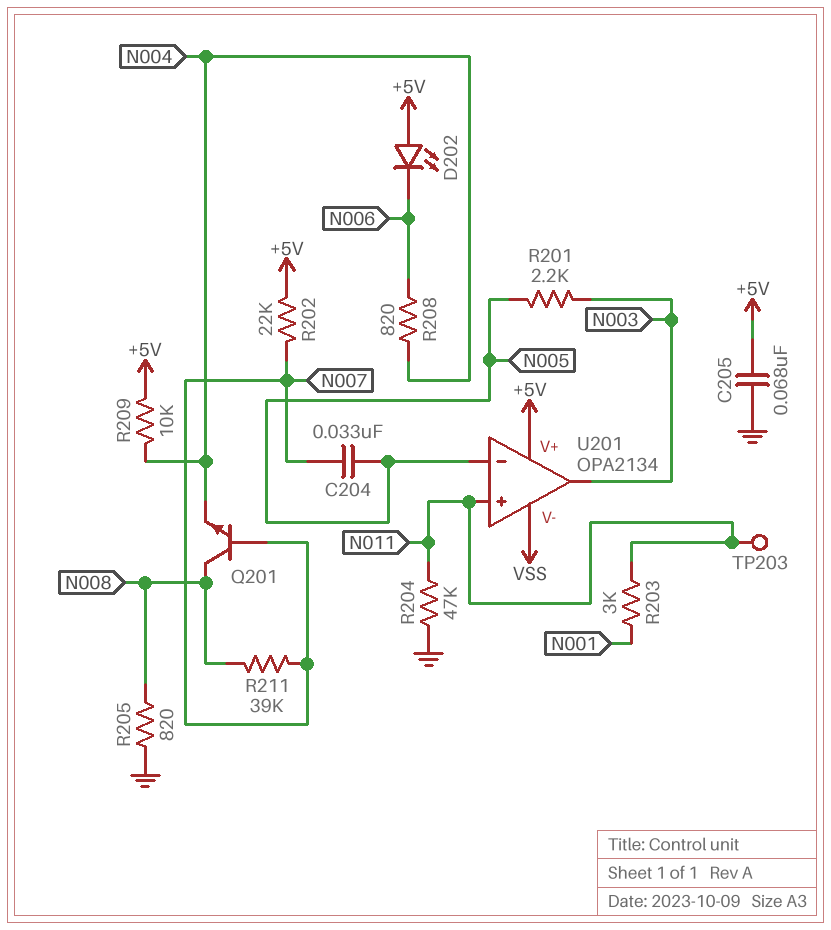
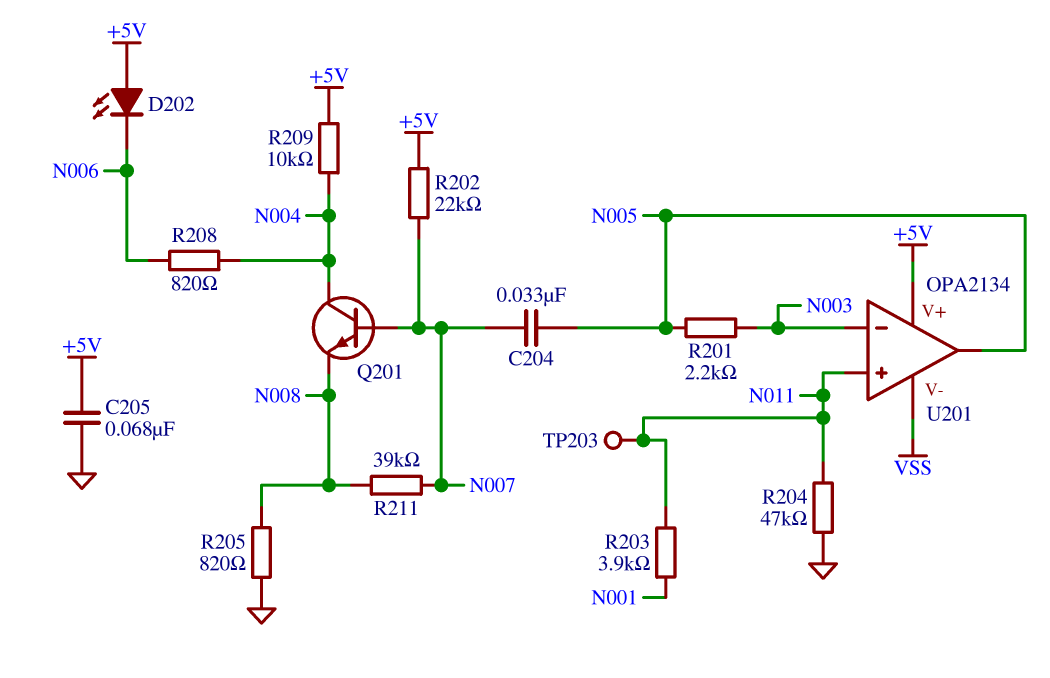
Q201: NPN (B N007, C N008, E N004) -> NPN (B N007, C N004, E N008)
R203: 3k (N001, N011) -> 3.9k (N001, N011)
U201 pin in-: N005 -> N003
U201 pin out: N003 -> N005

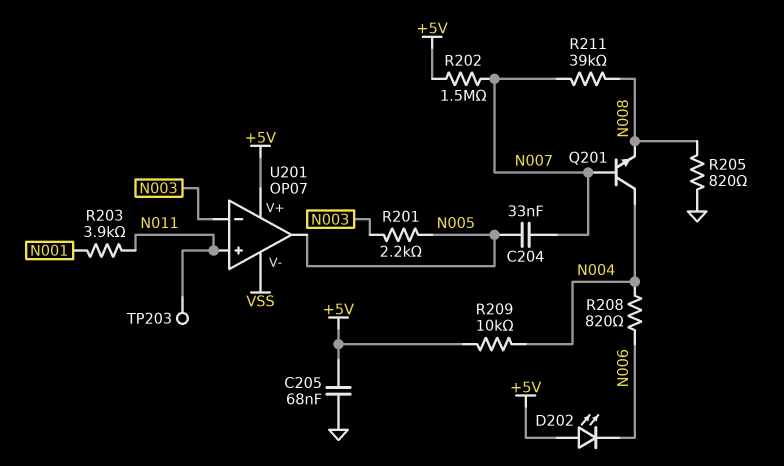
R202: 22k (+5V, N007) -> 1.5M (+5V, N007)
R204: 47k (GND, N011) -> none
U201: OPA2134 -> OP07

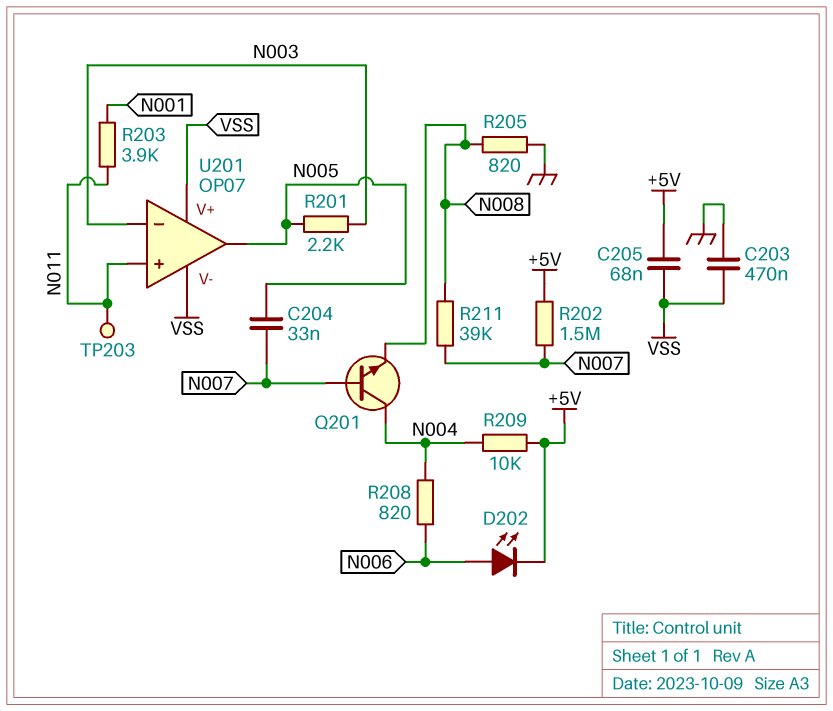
C203: none -> 470nF (GND, VSS)
C205: 68nF (+5V, GND) -> 68nF (+5V, VSS)
D202: LED (A +5V, K N006) -> LED (A N006, K +5V)
U201 pin V+: +5V -> VSS

